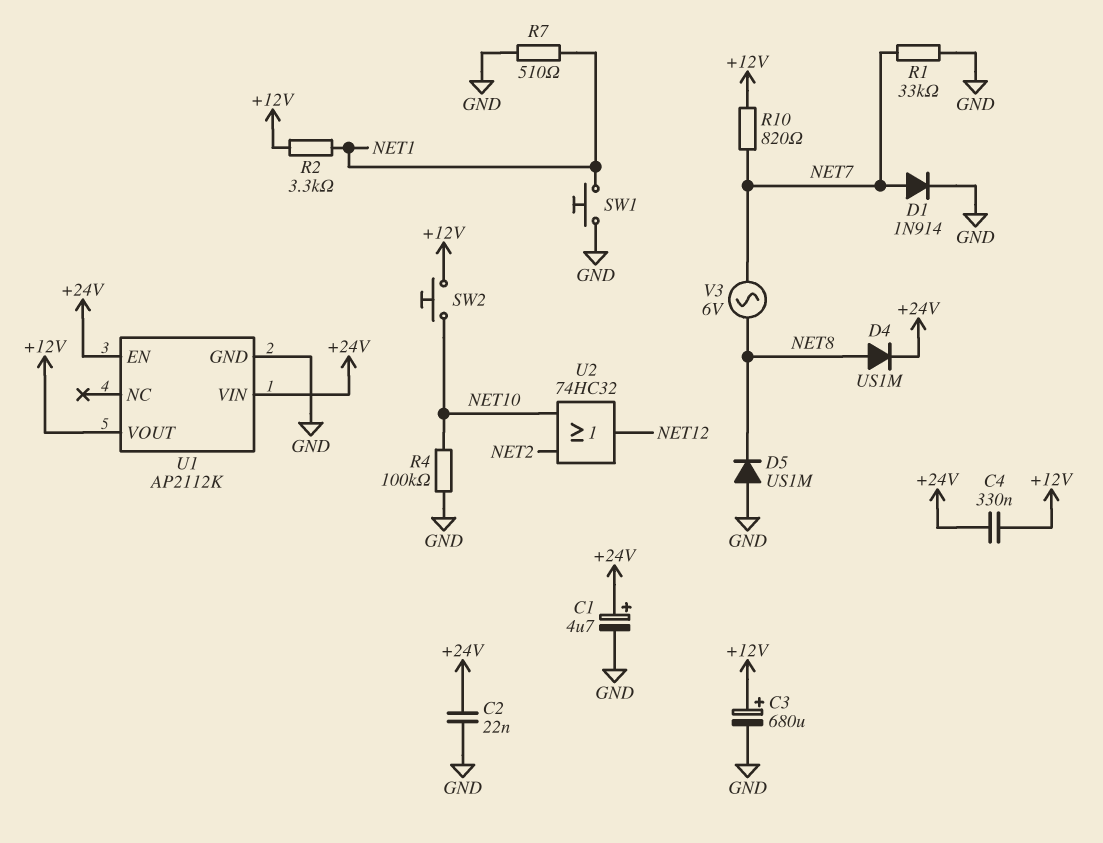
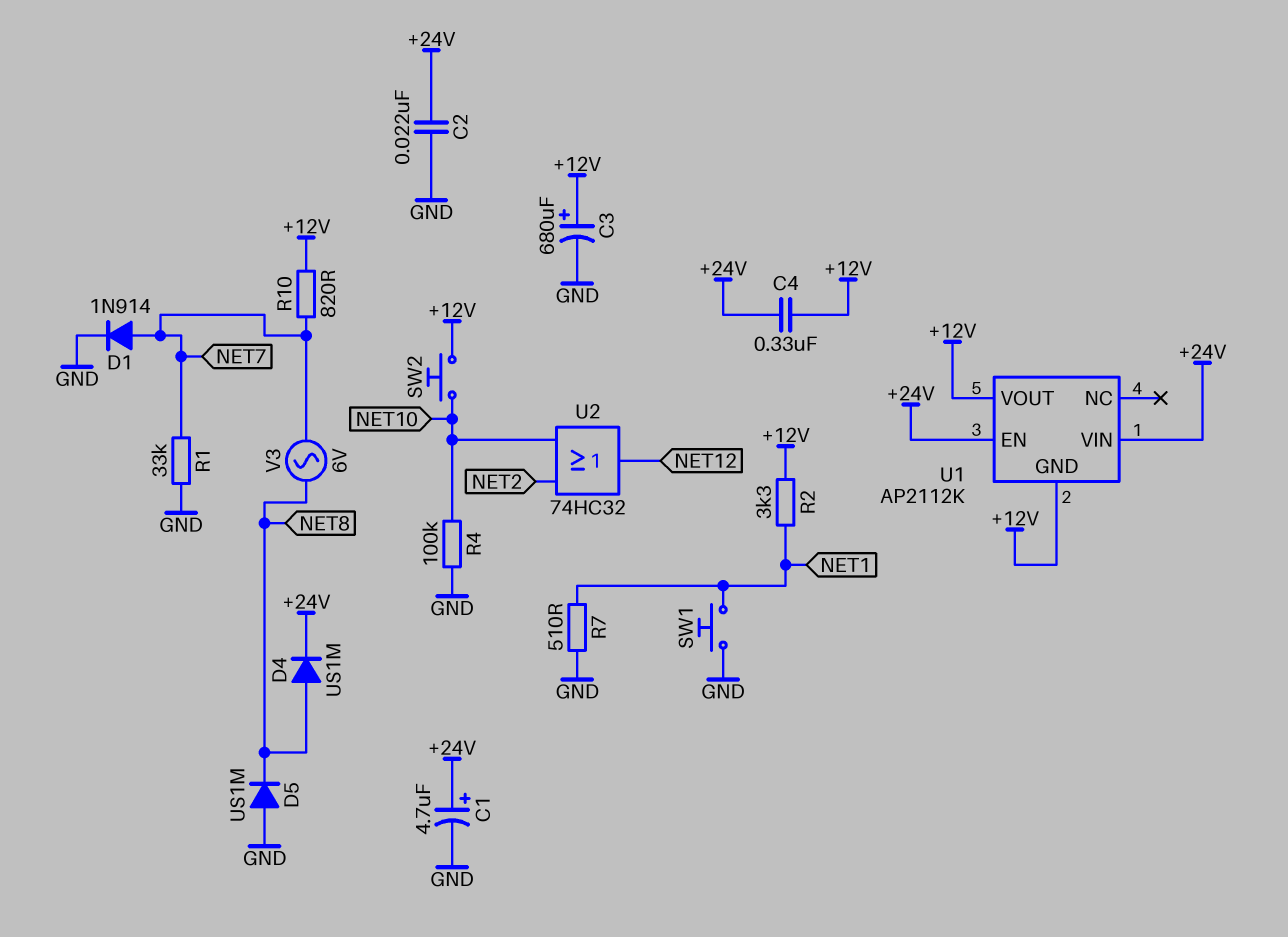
U1 pin GND: GND -> +12V

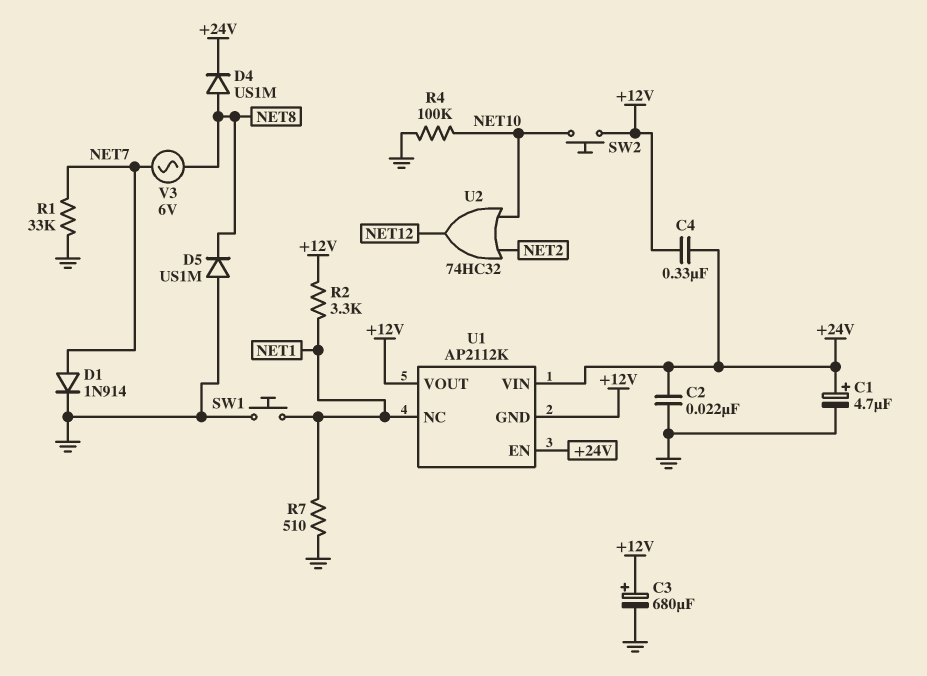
R10: 820 (+12V, NET7) -> none
U1 pin NC: none -> NET1

